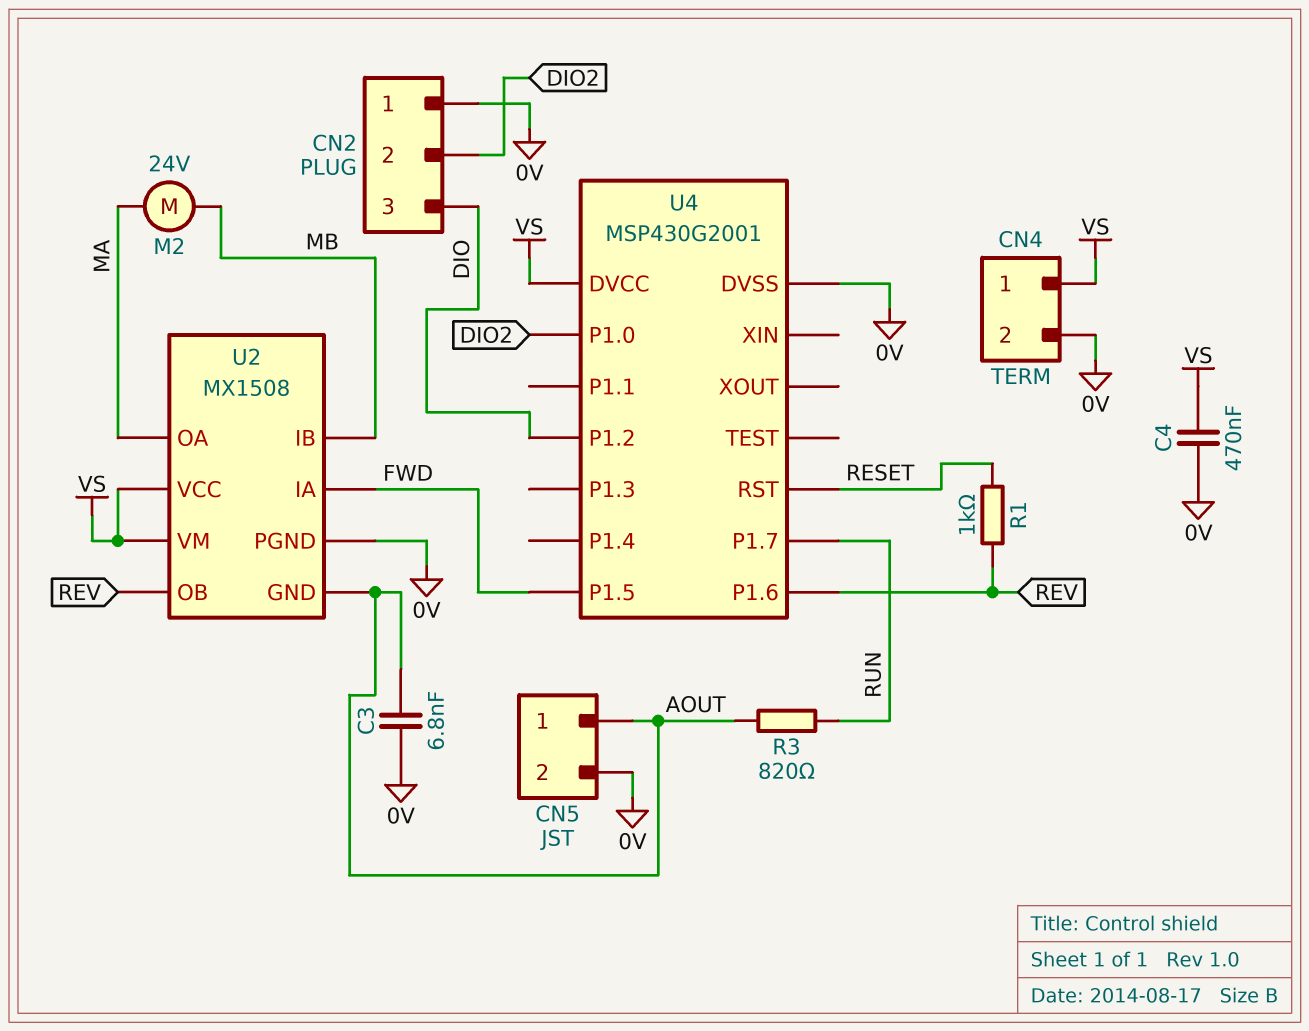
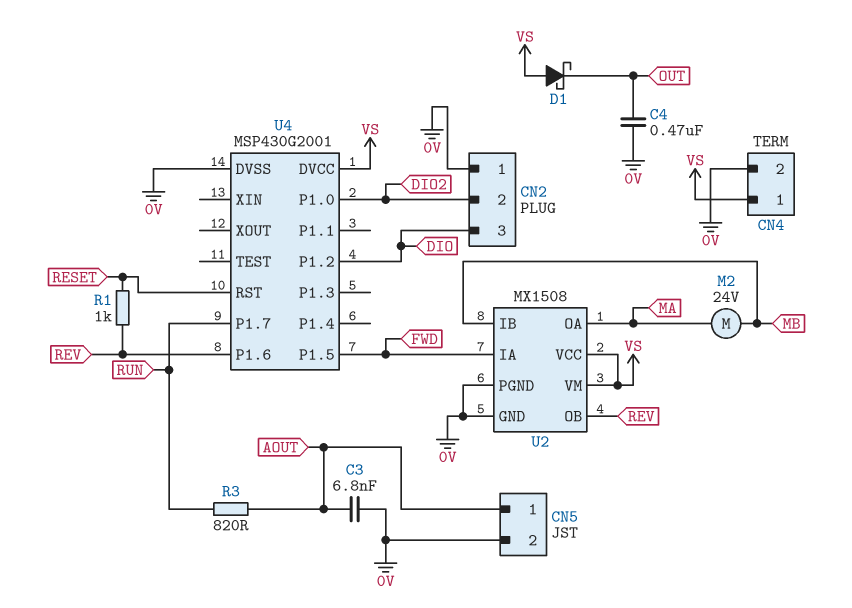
C4: 470nF (0V, VS) -> 470nF (0V, OUT)
D1: none -> schottky (A VS, K OUT)
U2 pin GND: AOUT -> 0V

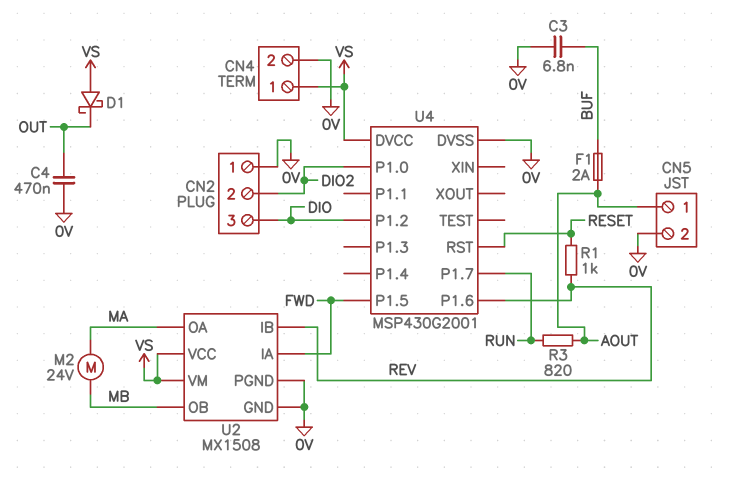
C3: 6.8nF (0V, AOUT) -> 6.8nF (0V, BUF)
F1: none -> 2A (AOUT, BUF)
U2 pin IB: MB -> REV
U2 pin OB: REV -> MB

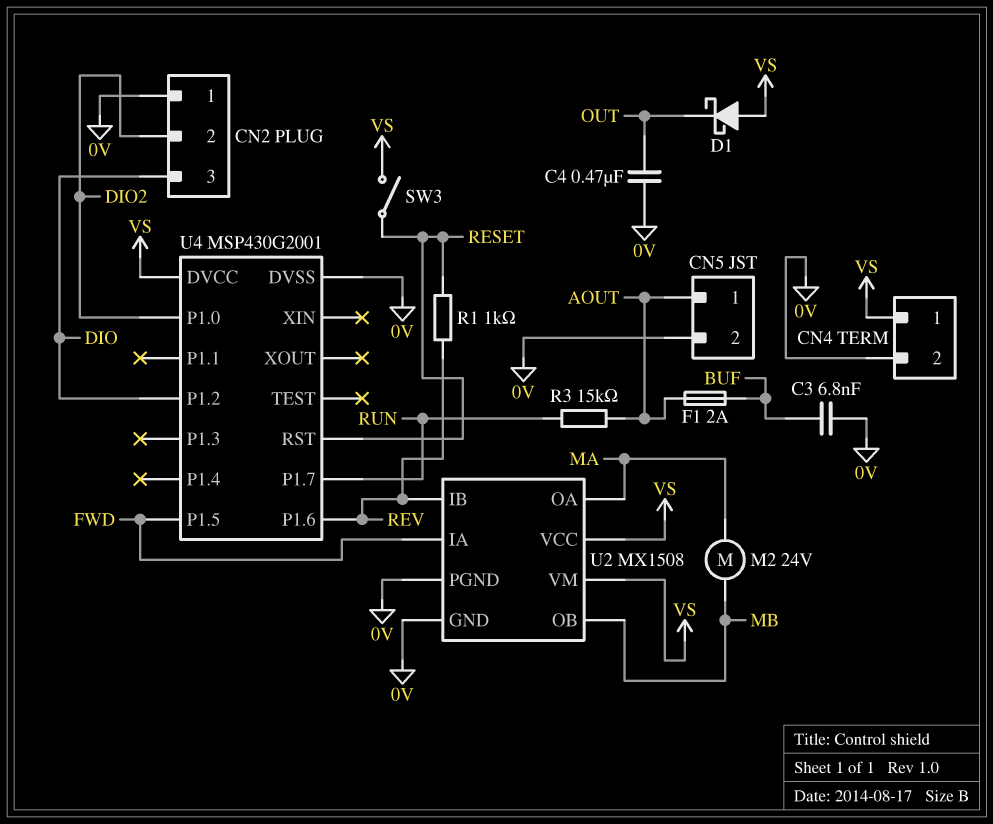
R3: 820 (AOUT, RUN) -> 15k (AOUT, RUN)
SW3: none -> switch (RESET, VS)

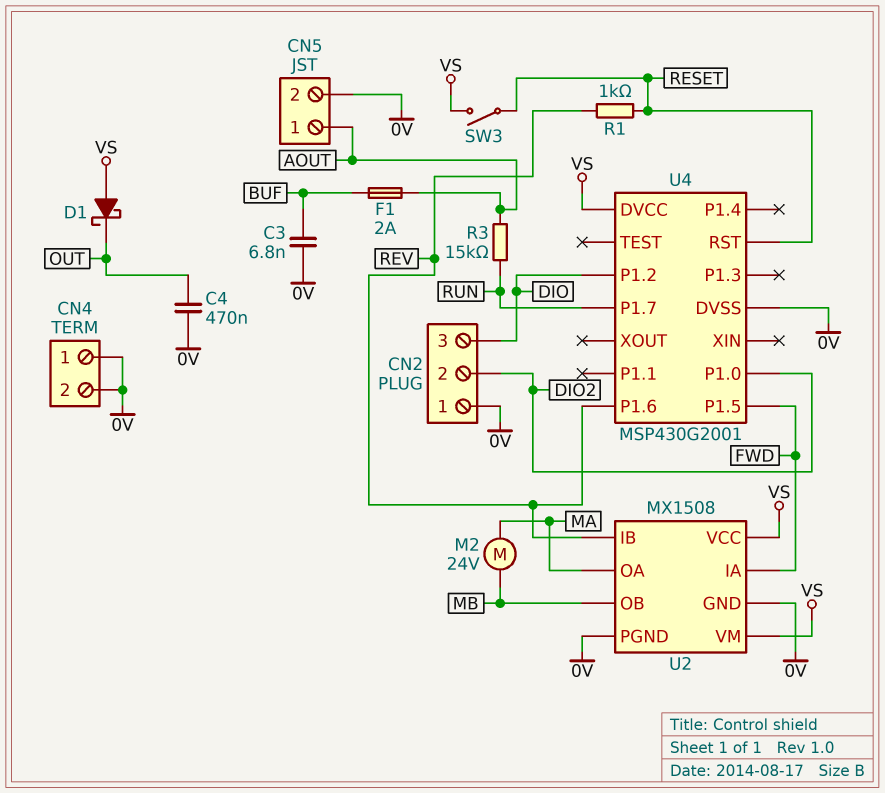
CN4 pin 1: VS -> 0V

